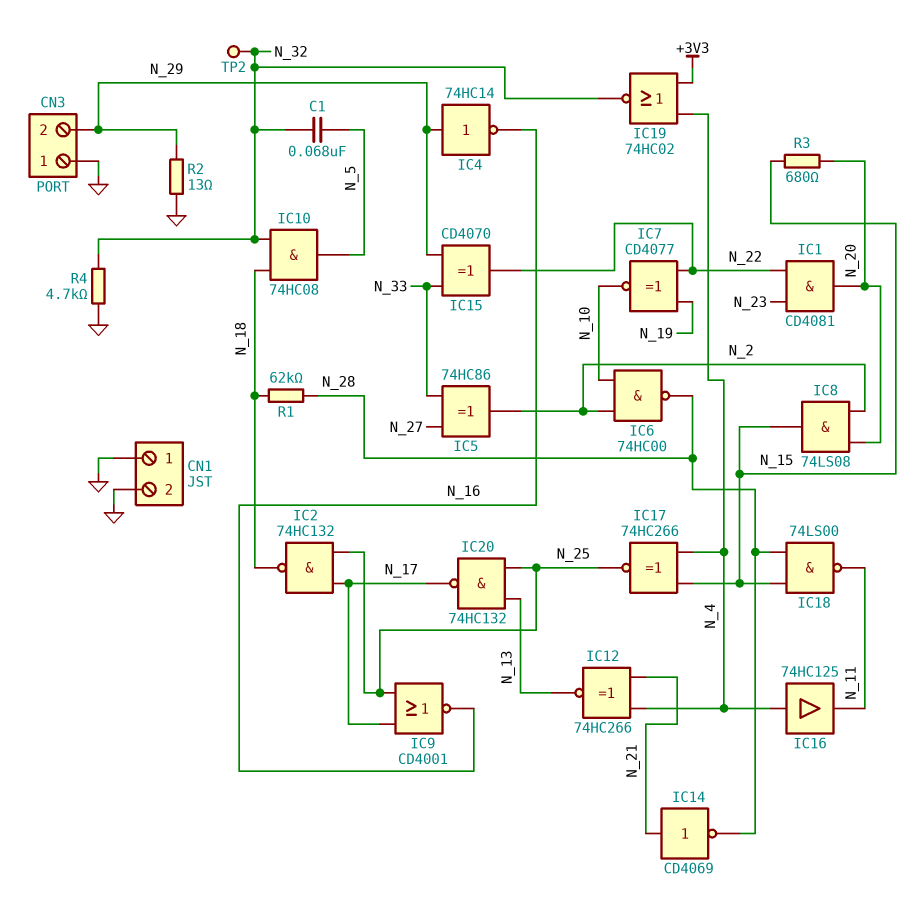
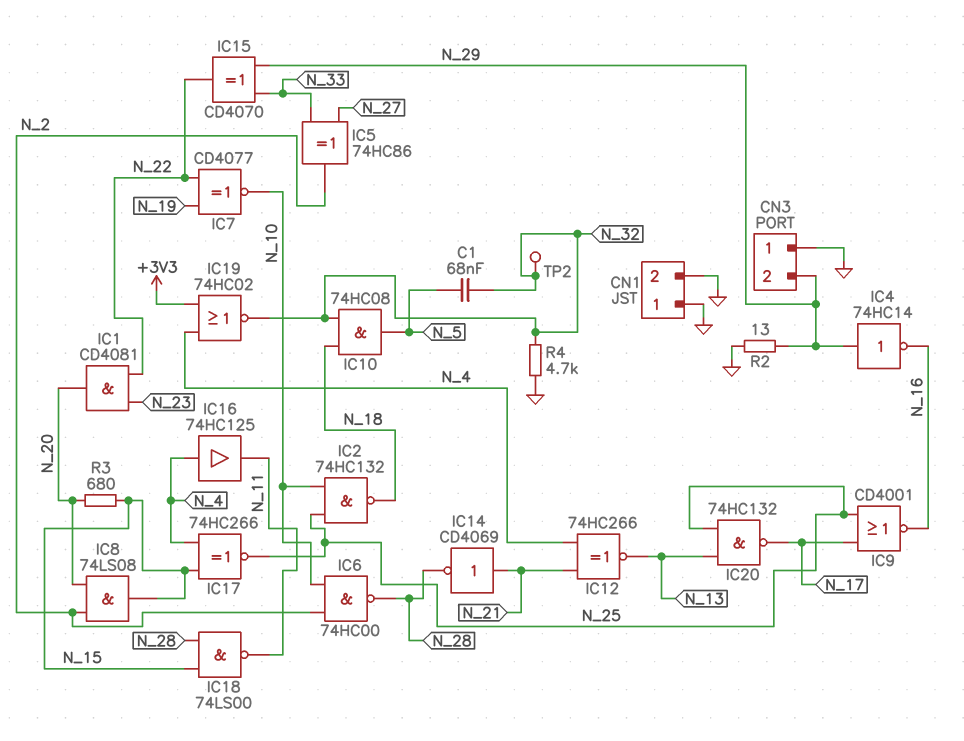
IC2: NAND 74HC132 (in N_17, in N_25, out N_18) -> NAND 74HC132 (in N_10, in N_25, out N_18)
R1: 62k (N_18, N_28) -> none

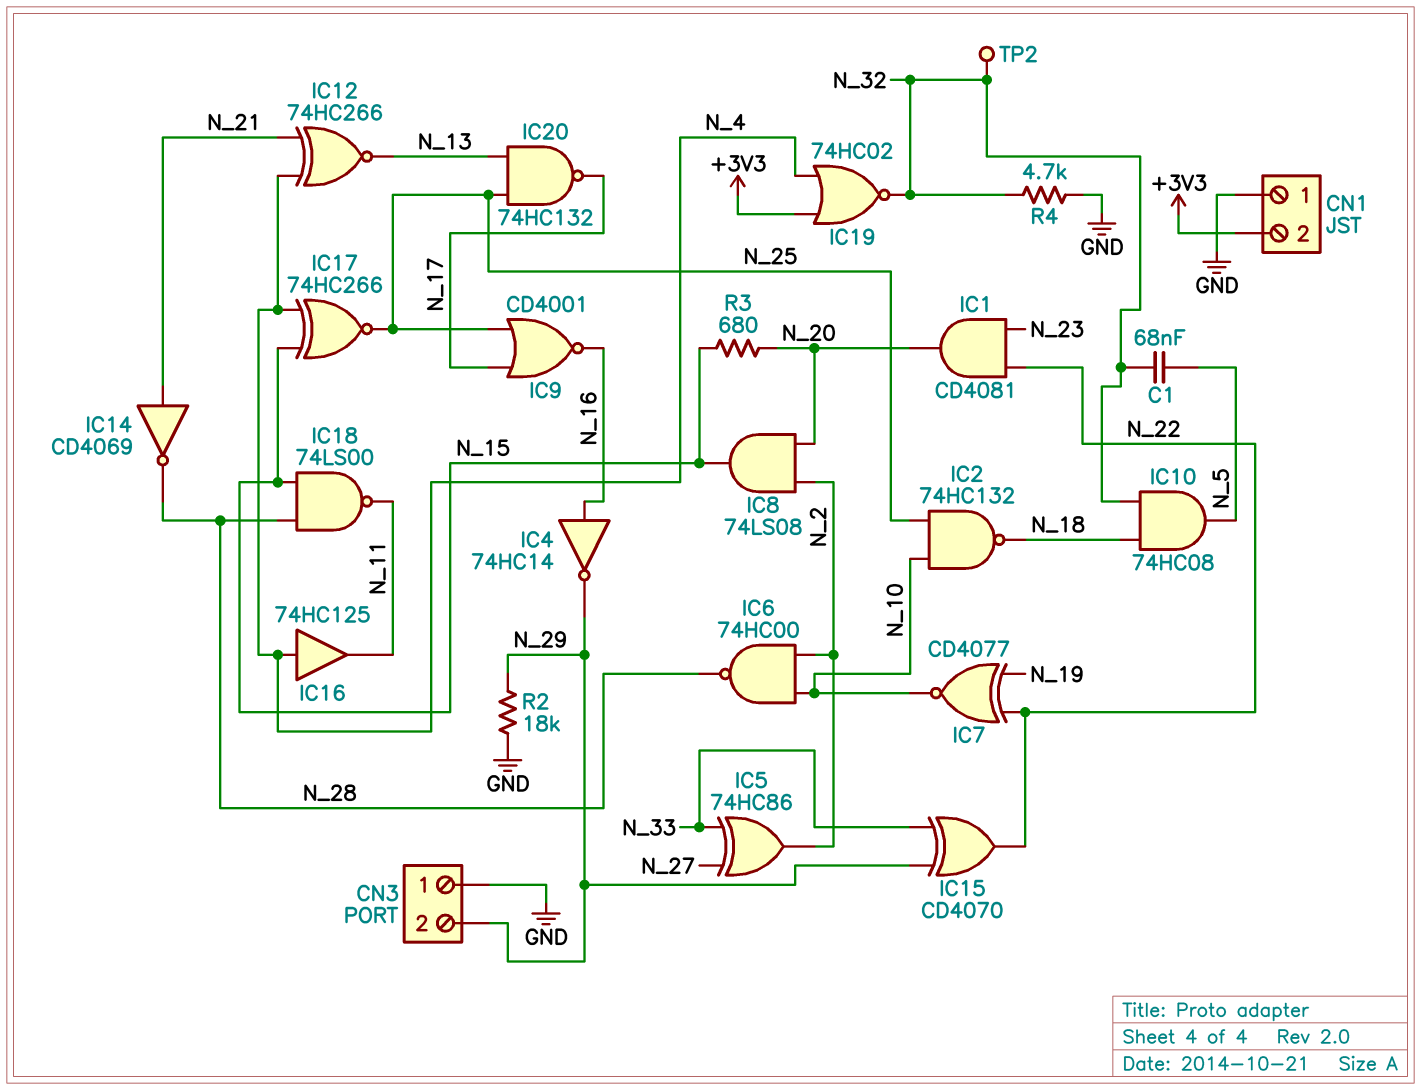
CN1 pin 2: GND -> +3V3
IC4: NOT 74HC14 (in N_29, out N_16) -> NOT 74HC14 (in N_16, out N_29)
R2: 13 (GND, N_29) -> 18k (GND, N_29)

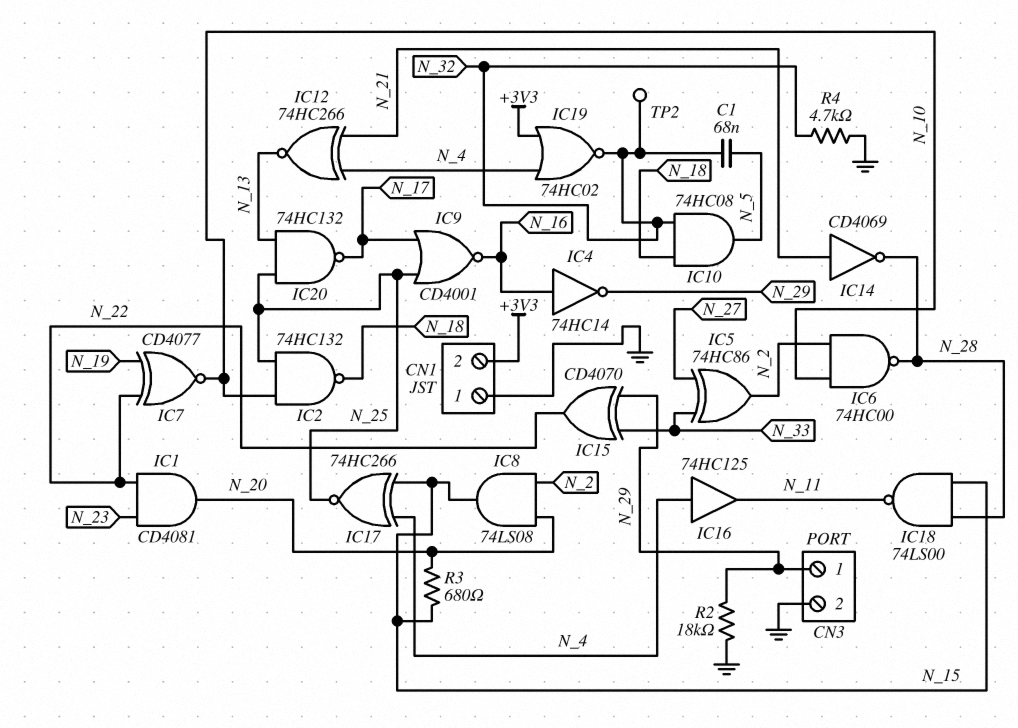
CN3 pin 1: GND -> N_29
CN3 pin 2: N_29 -> GND

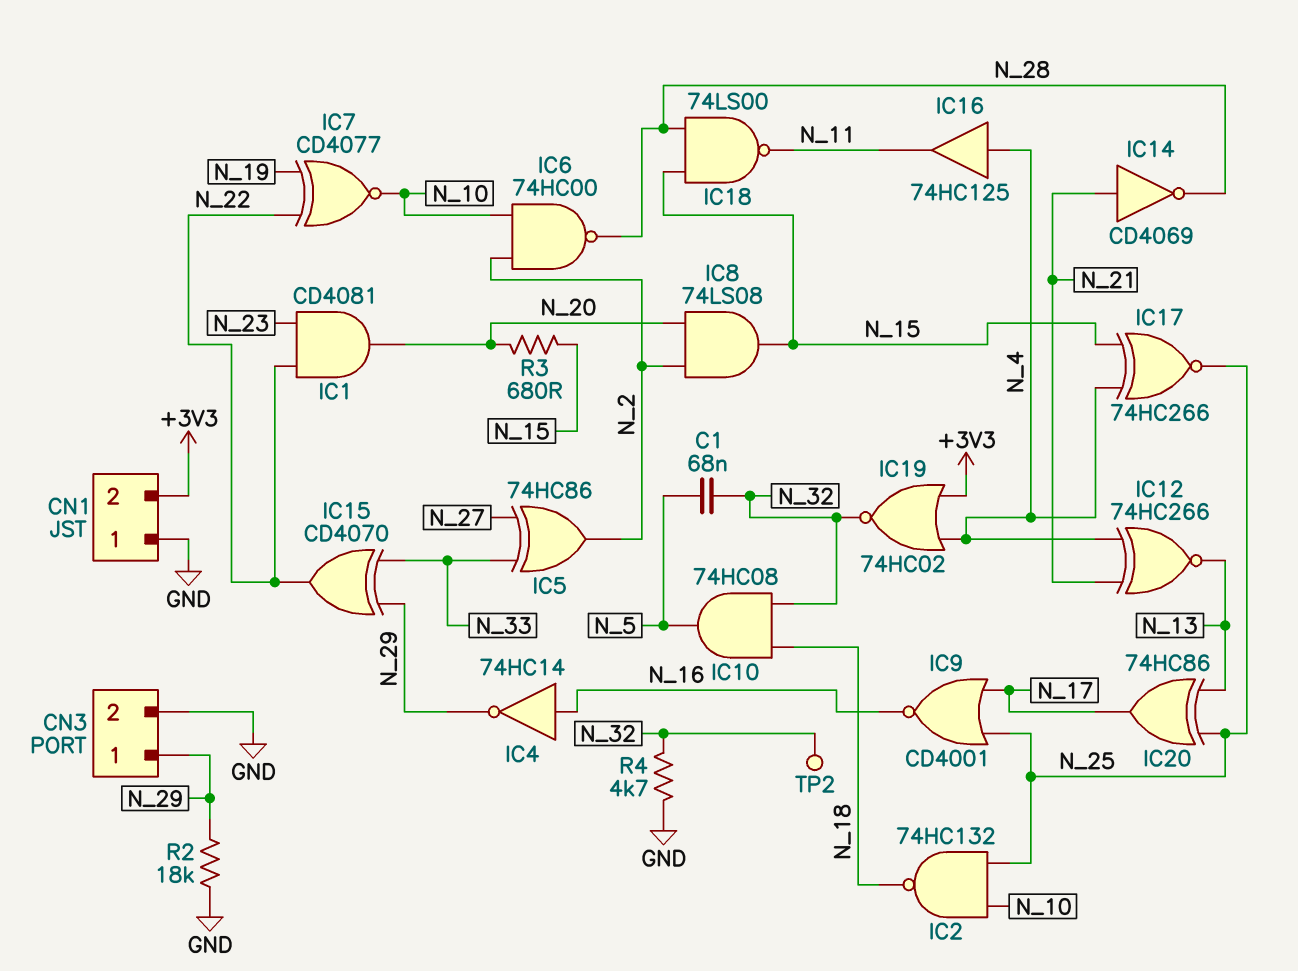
IC20: NAND 74HC132 (in N_13, in N_25, out N_17) -> XOR 74HC86 (in N_13, in N_25, out N_17)

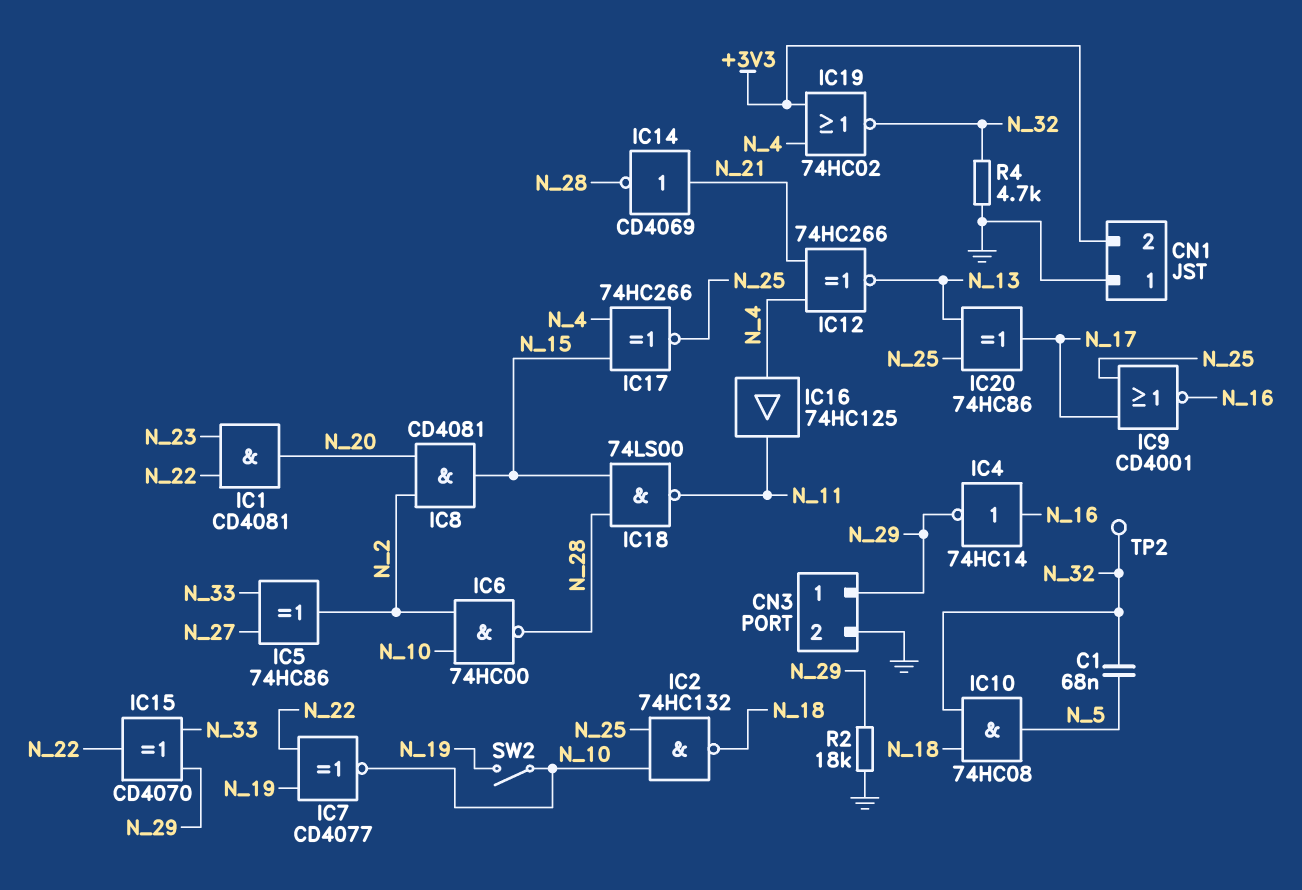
IC8: AND 74LS08 (in N_2, in N_20, out N_15) -> AND CD4081 (in N_2, in N_20, out N_15)
R3: 680 (N_15, N_20) -> none
SW2: none -> switch (N_10, N_19)

